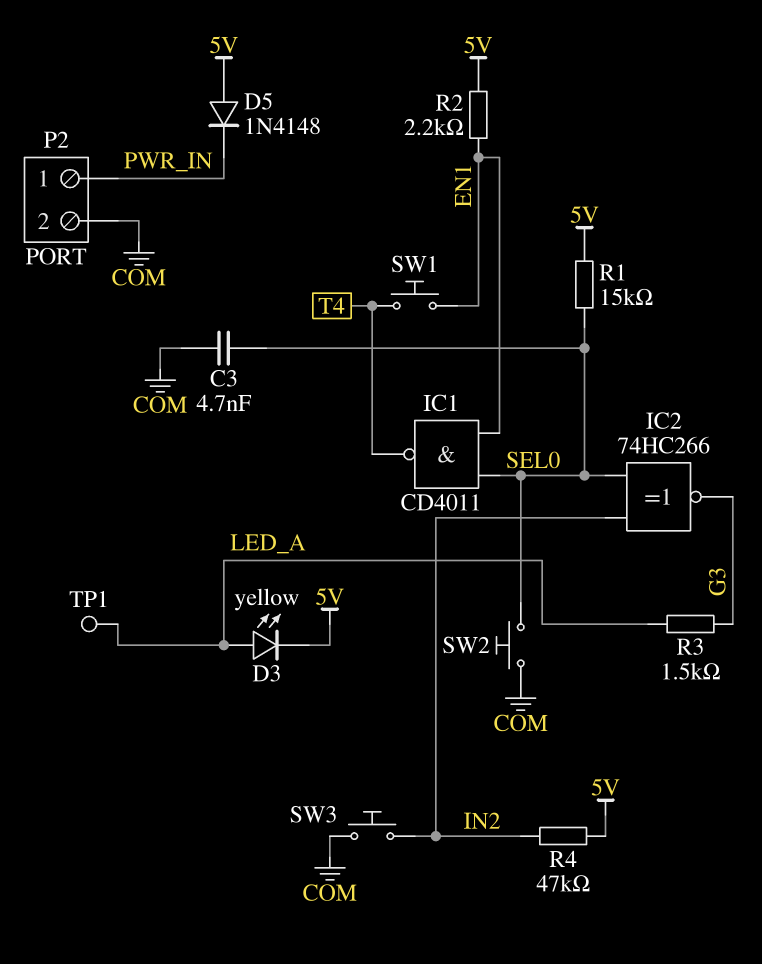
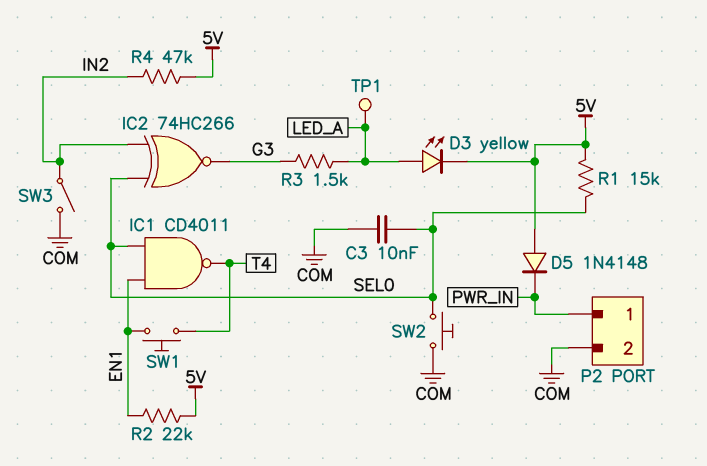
C3: 4.7nF (COM, SEL0) -> 10nF (COM, SEL0)
R2: 2.2k (5V, EN1) -> 22k (5V, EN1)
SW3: button (COM, IN2) -> switch (COM, IN2)

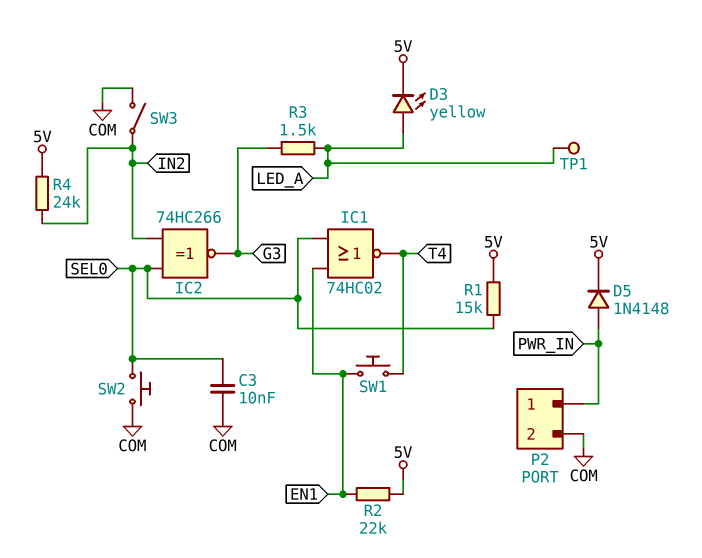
D5: diode 1N4148 (A 5V, K PWR_IN) -> diode 1N4148 (A PWR_IN, K 5V)
IC1: NAND CD4011 (in EN1, in SEL0, out T4) -> NOR 74HC02 (in EN1, in SEL0, out T4)
R4: 47k (5V, IN2) -> 24k (5V, IN2)

